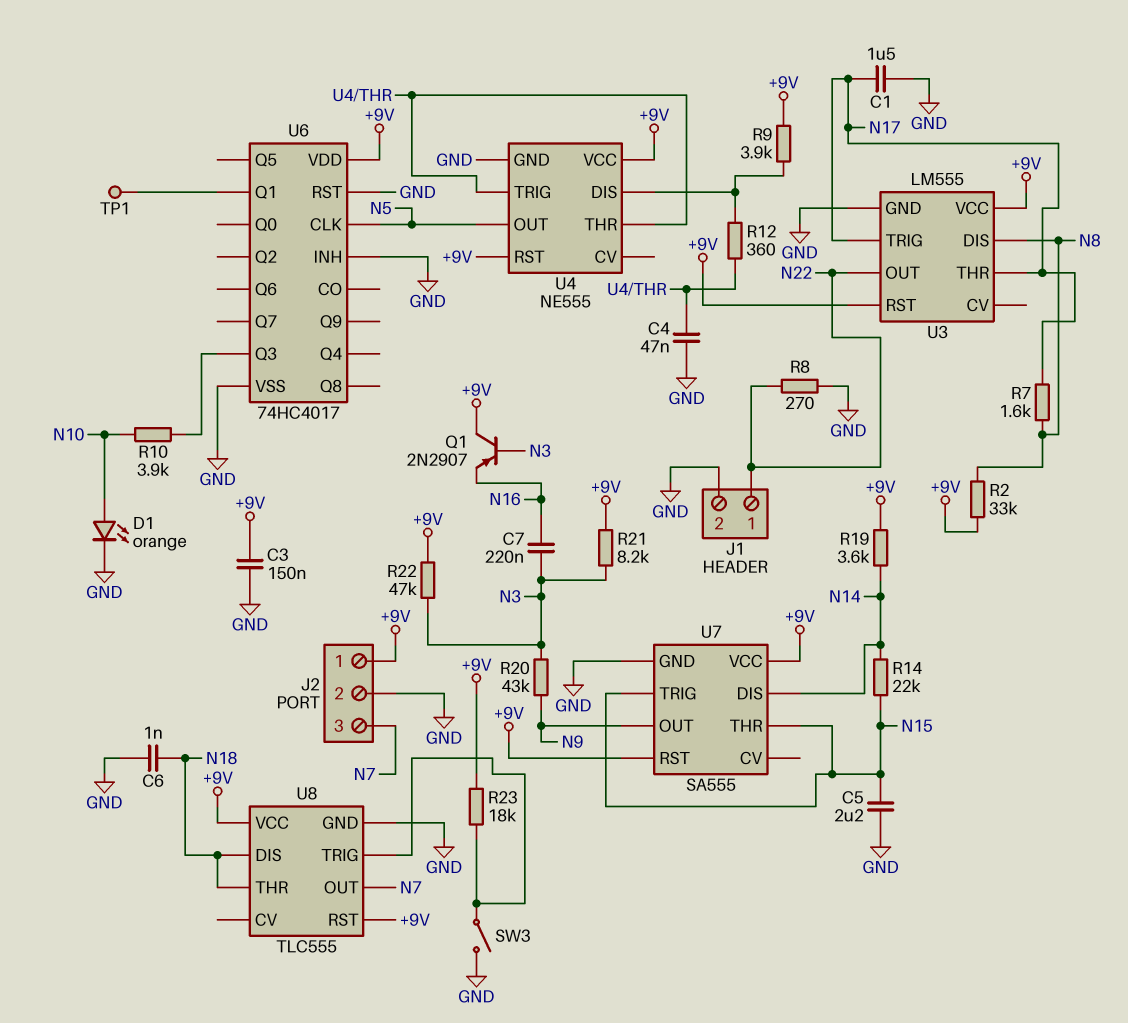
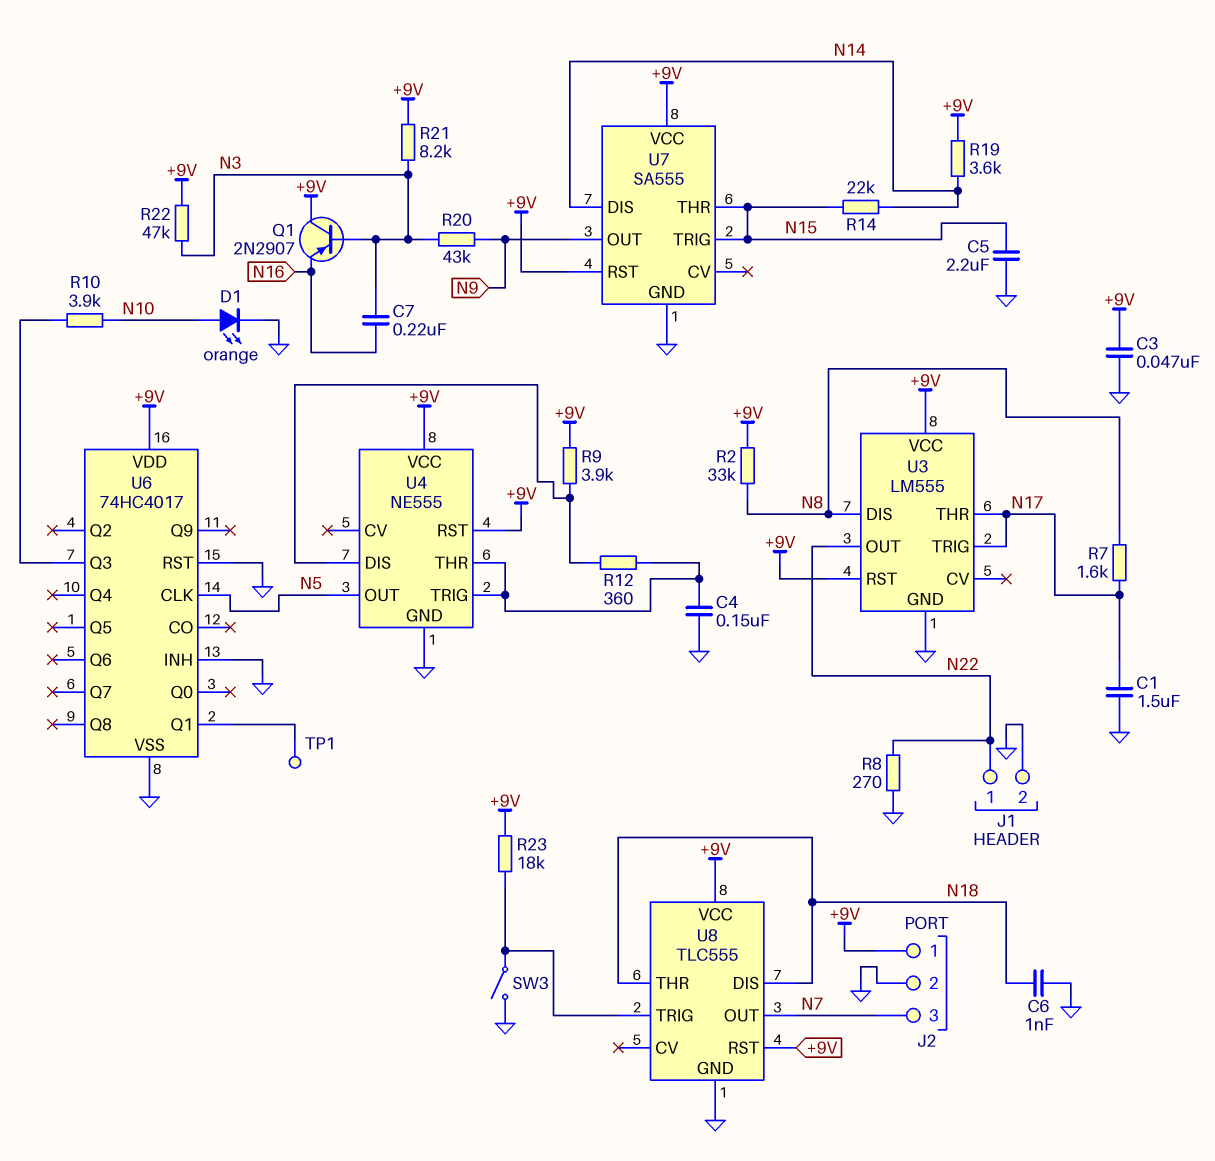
C3: 150nF (+9V, GND) -> 47nF (+9V, GND)
C4: 47nF (GND, U4/THR) -> 150nF (GND, U4/THR)

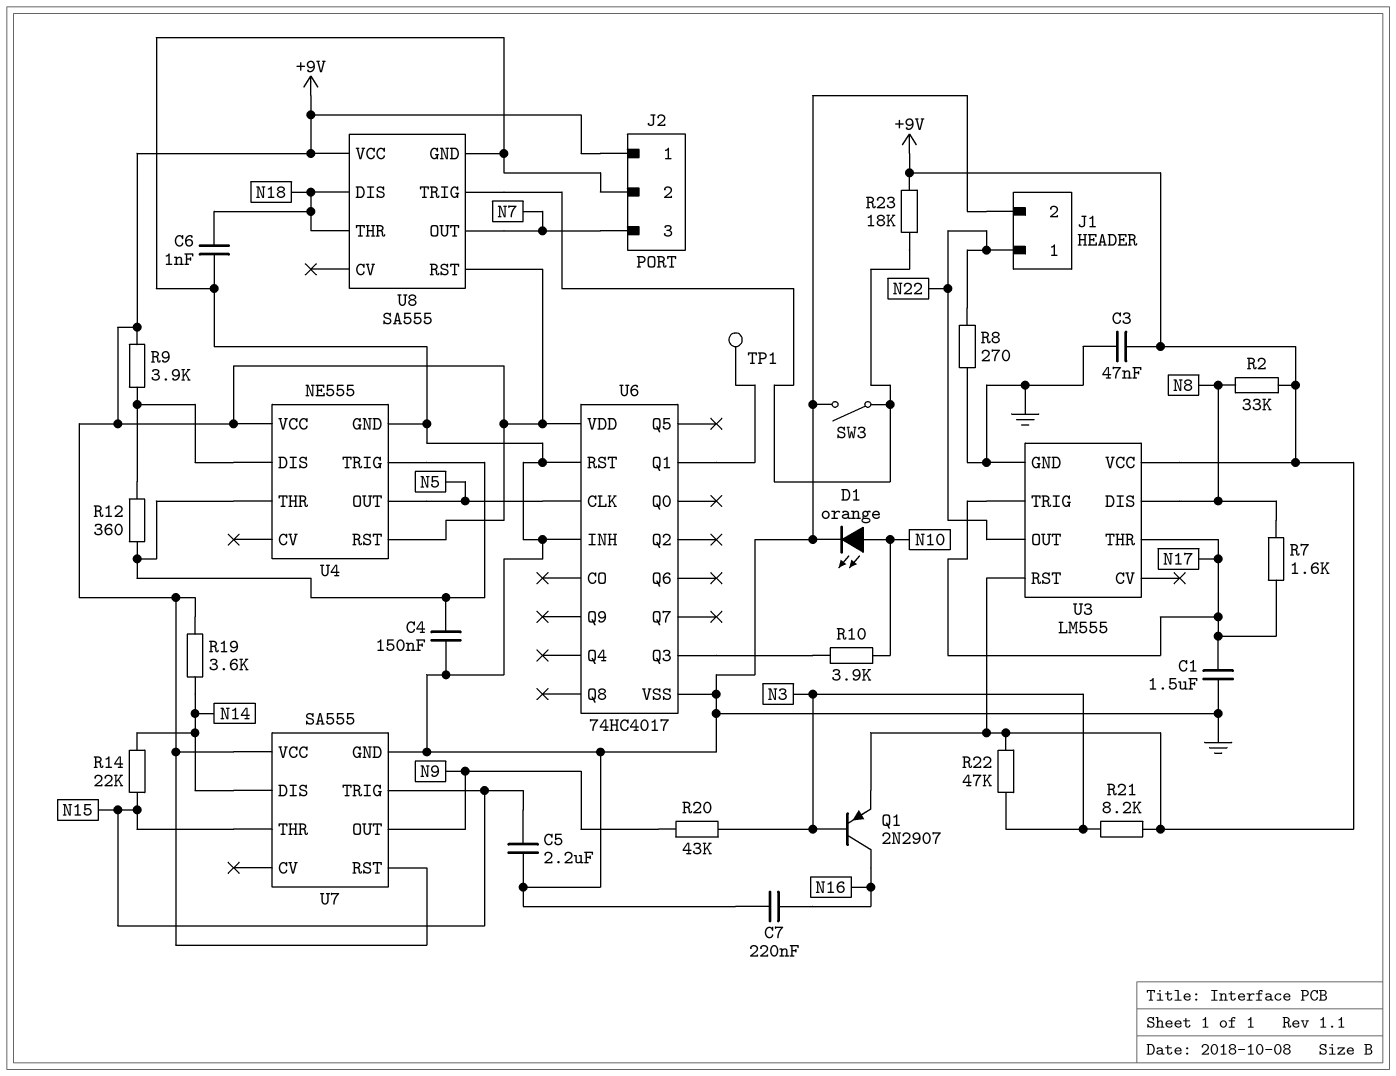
C7: 220nF (N3, N16) -> 220nF (GND, N16)
Q1: PNP 2N2907 (B N3, C +9V, E N16) -> PNP 2N2907 (B N3, C N16, E +9V)
U8: TLC555 -> SA555

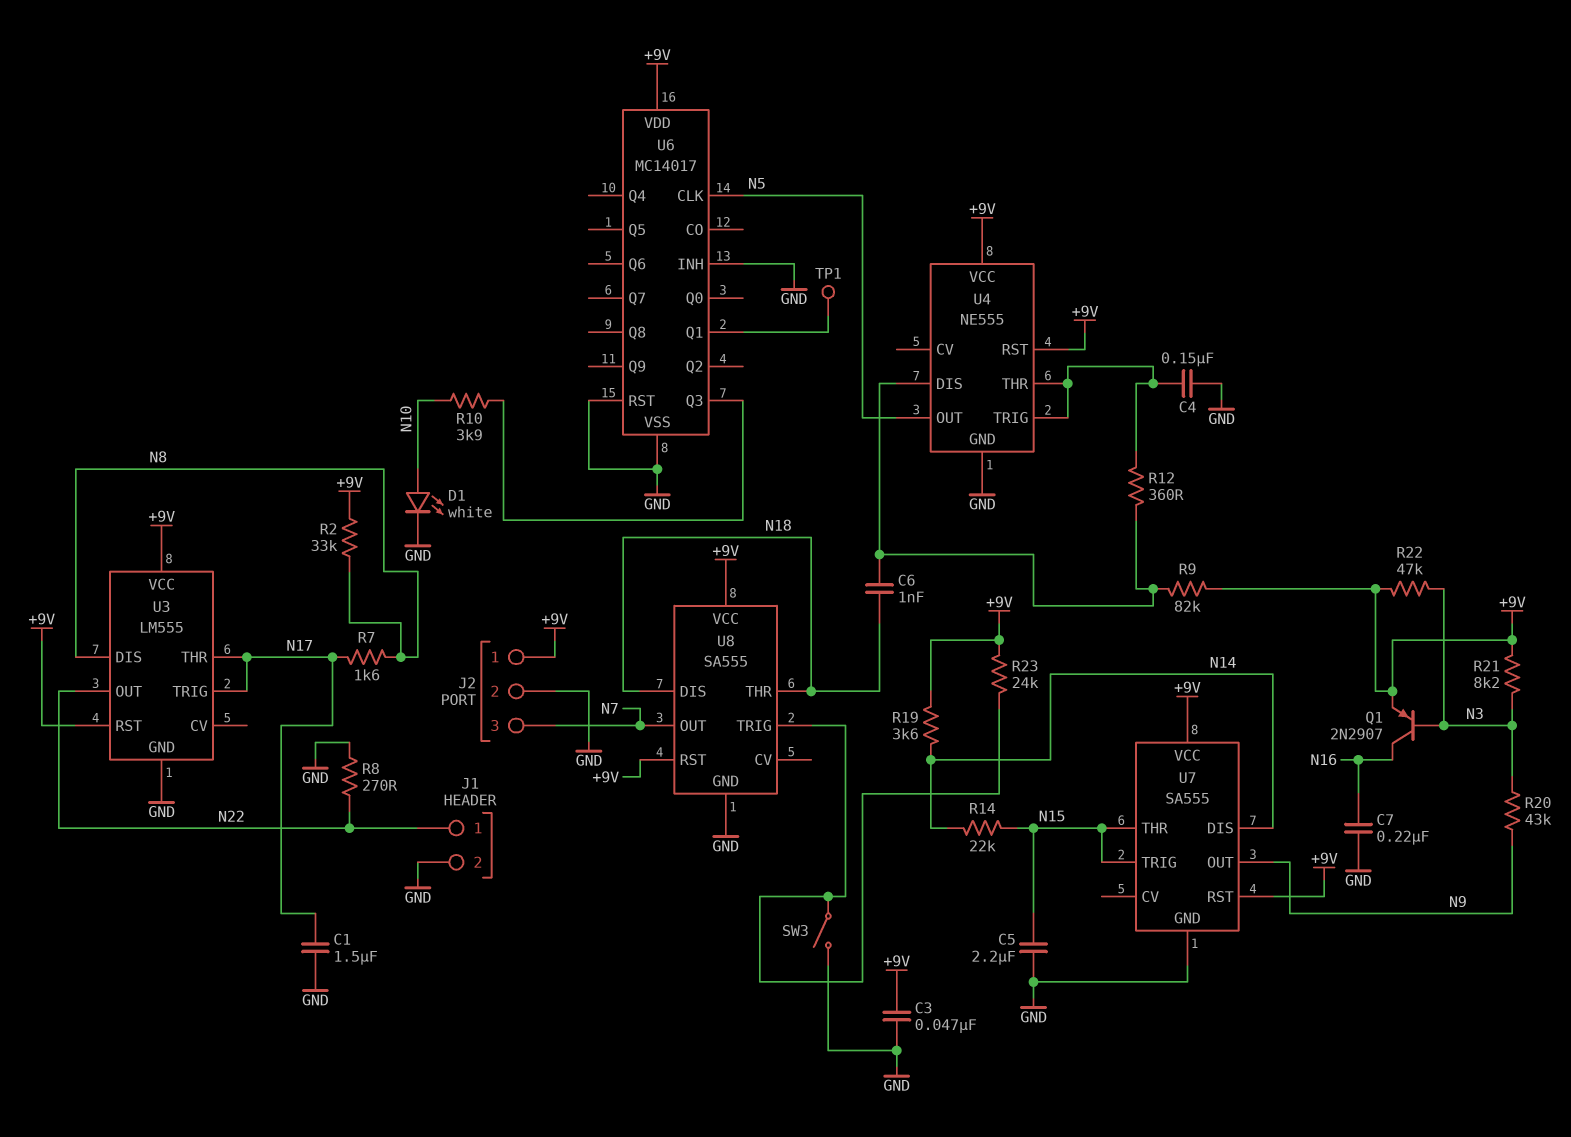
C6: 1nF (GND, N18) -> 1nF (N18, U4/DIS)
D1: LED orange (A N10, K GND) -> LED white (A N10, K GND)
R9: 3.9k (+9V, U4/DIS) -> 82k (+9V, U4/DIS)
R23: 18k (+9V, U8/TRIG) -> 24k (+9V, U8/TRIG)
U6: 74HC4017 -> MC14017

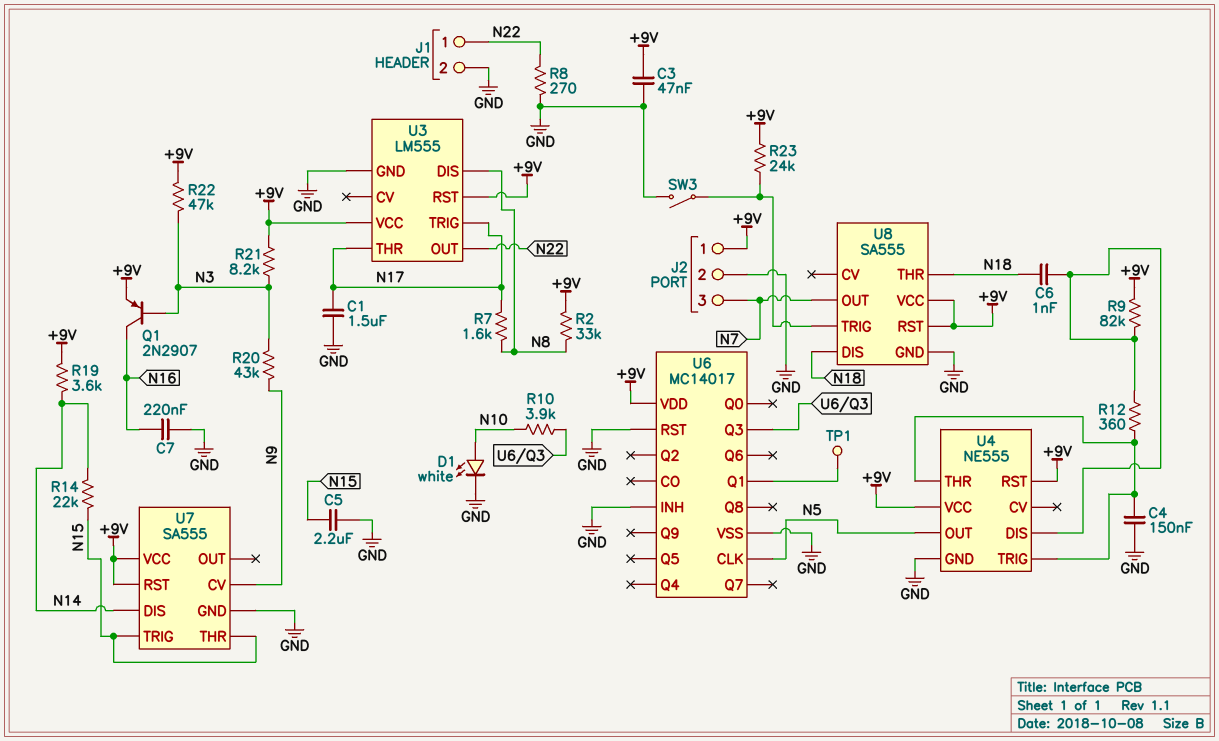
U7 pin CV: none -> N9
U7 pin OUT: N9 -> none

